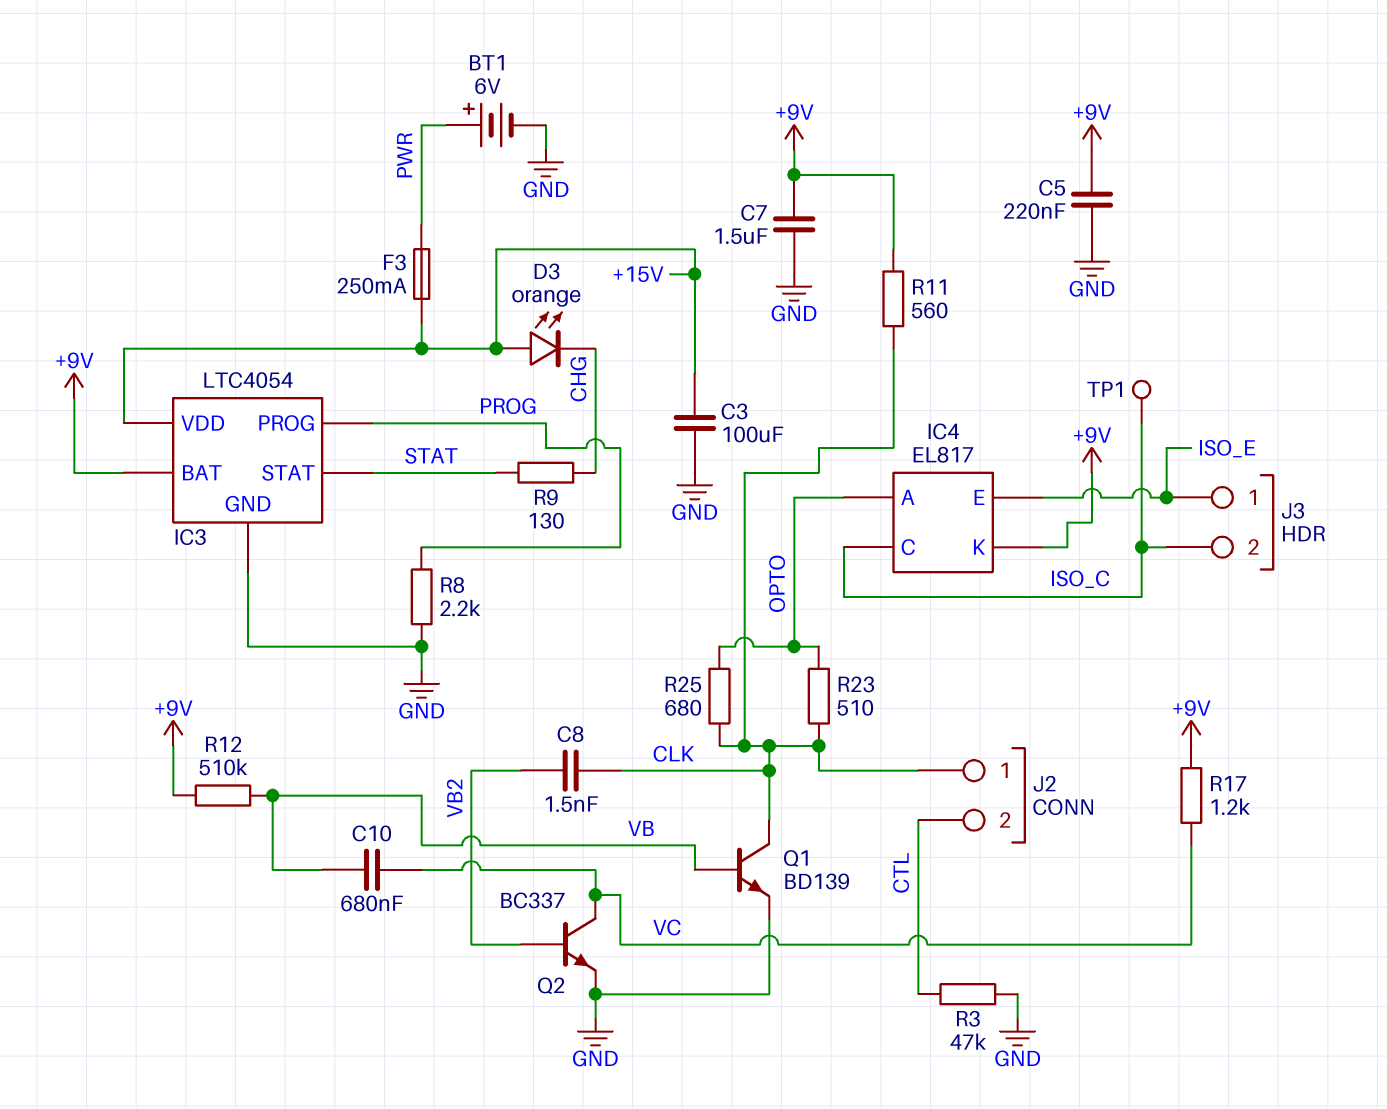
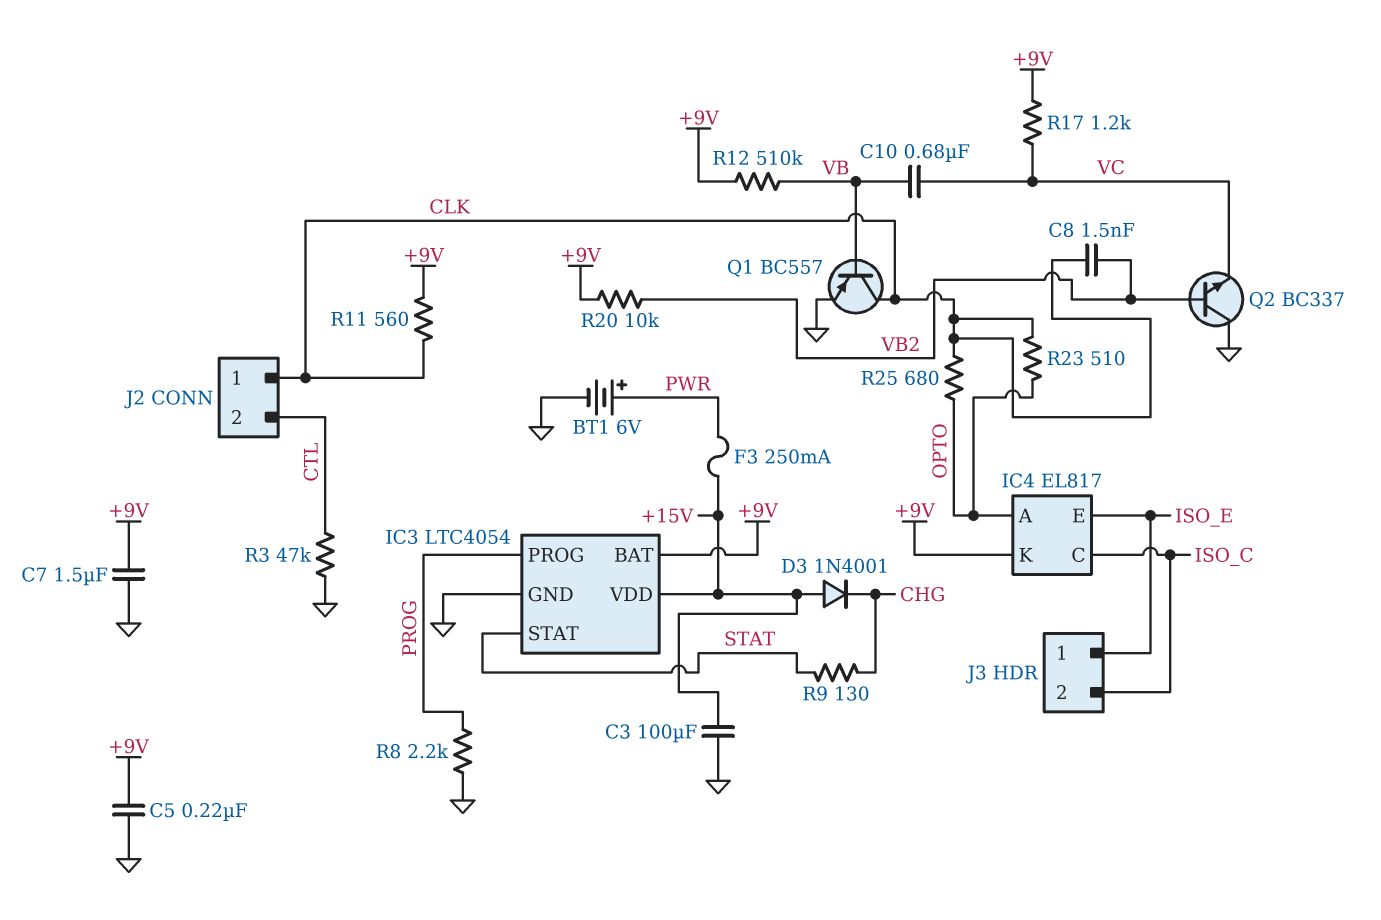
D3: LED orange (A +15V, K CHG) -> diode 1N4001 (A +15V, K CHG)
Q1: NPN BD139 (B VB, C CLK, E GND) -> PNP BC557 (B VB, C CLK, E GND)
Q2: NPN BC337 (B VB2, C VC, E GND) -> NPN BC337 (B VB2, C GND, E VC)
R20: none -> 10k (+9V, VB2)
TP1: test point (ISO_C) -> none

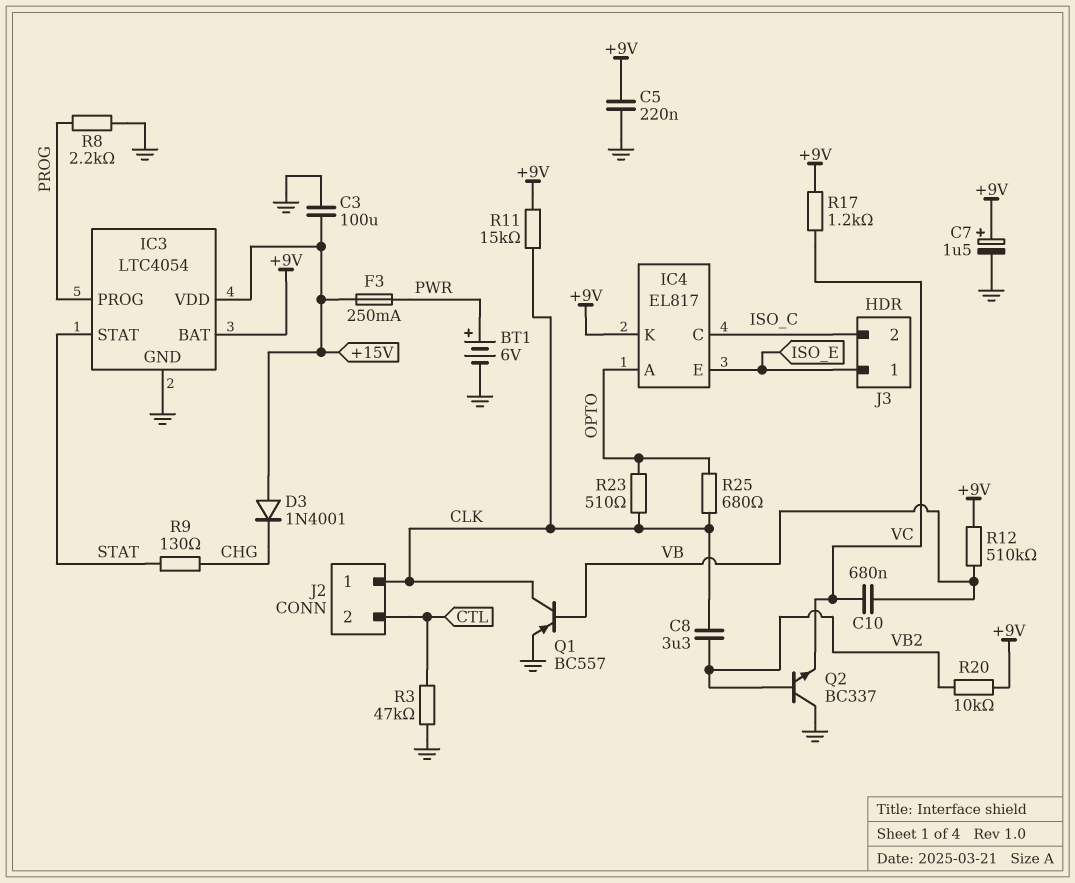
C7: 1.5uF (+9V, GND) -> 1.5uF (plus +9V, minus GND)
C8: 1.5nF (CLK, VB2) -> 3.3uF (CLK, VB2)
R11: 560 (+9V, CLK) -> 15k (+9V, CLK)

